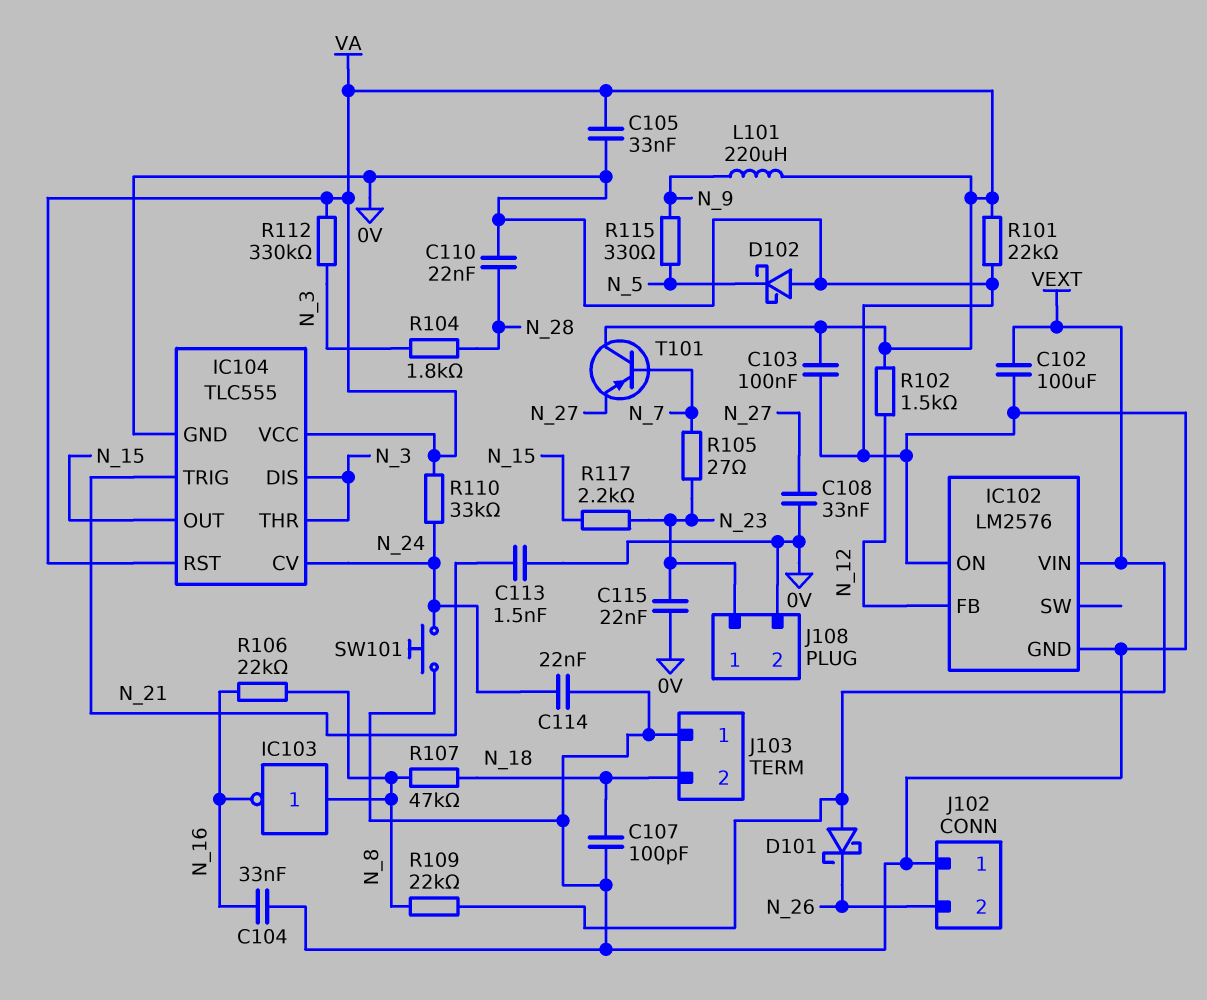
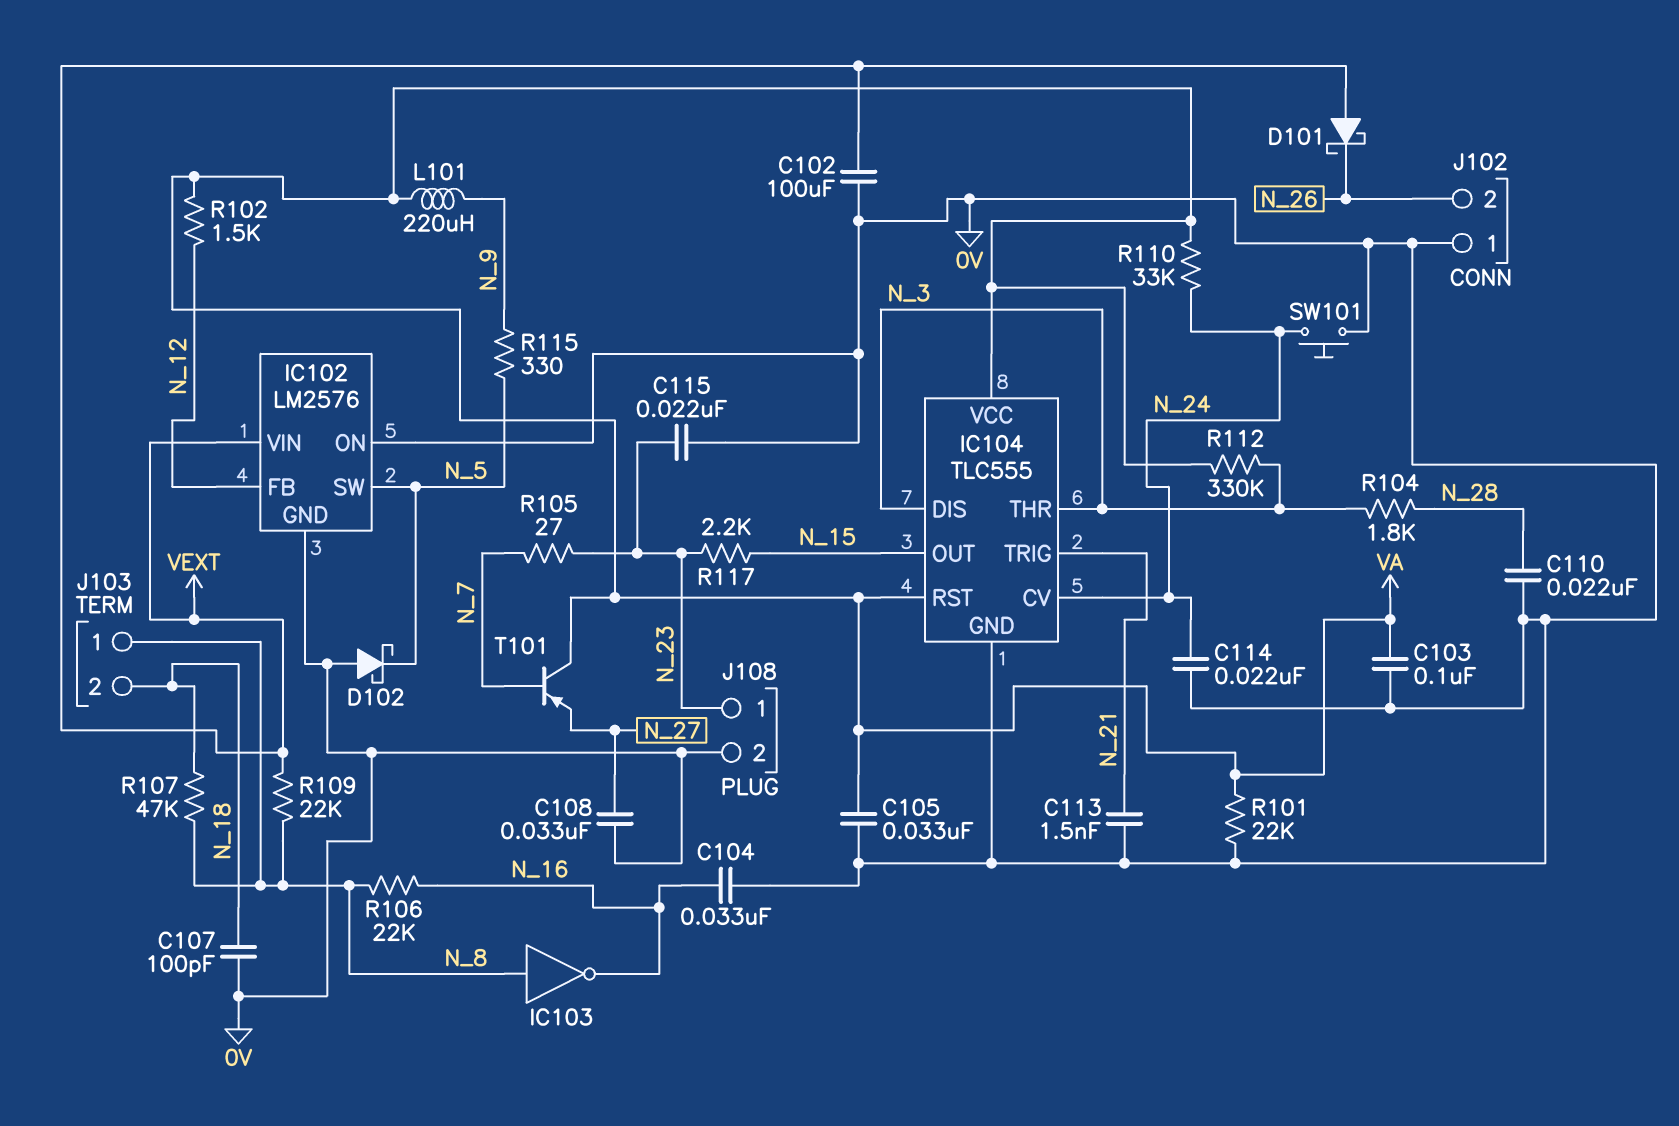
IC102 pin SW: none -> N_5
J103 pin 1: 0V -> N_8

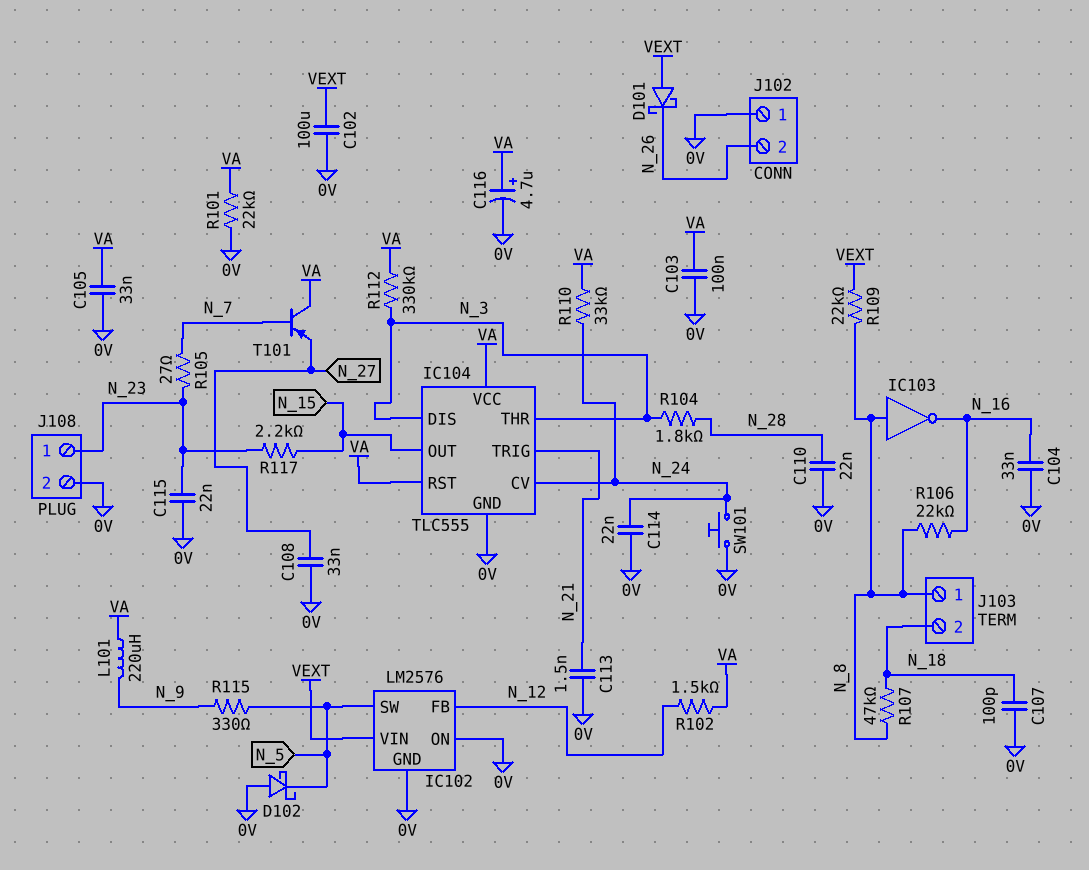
C116: none -> 4.7uF (plus VA, minus 0V)

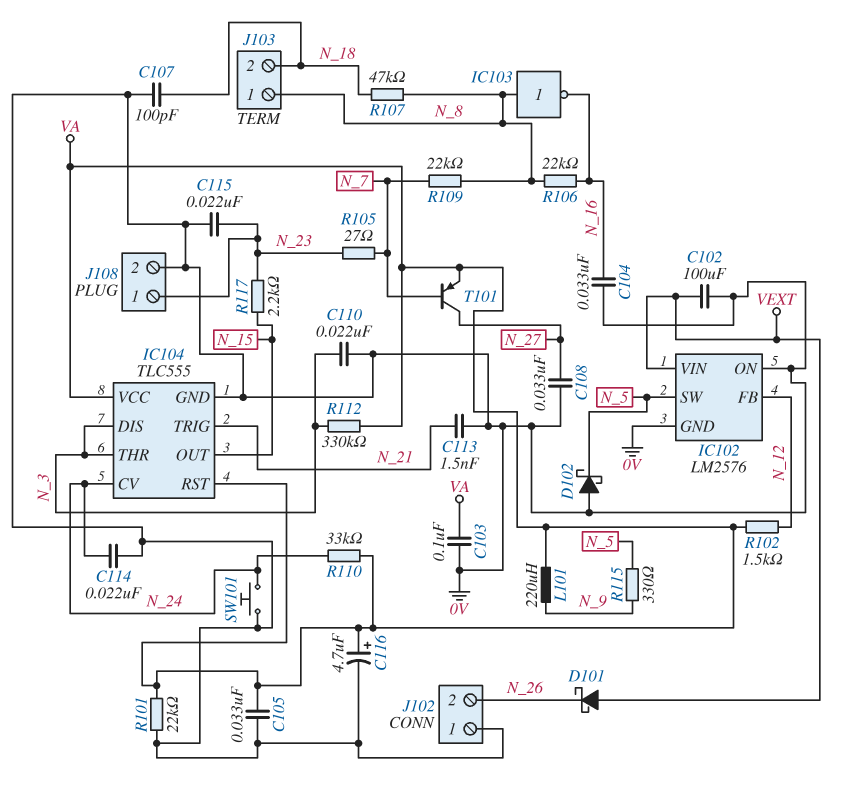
C110: 22nF (0V, N_28) -> 22nF (0V, N_3)
R104: 1.8k (N_3, N_28) -> none
R109: 22k (N_8, VEXT) -> 22k (N_7, N_8)
T101: PNP (B N_7, C VA, E N_27) -> PNP (B N_7, C N_27, E VA)

